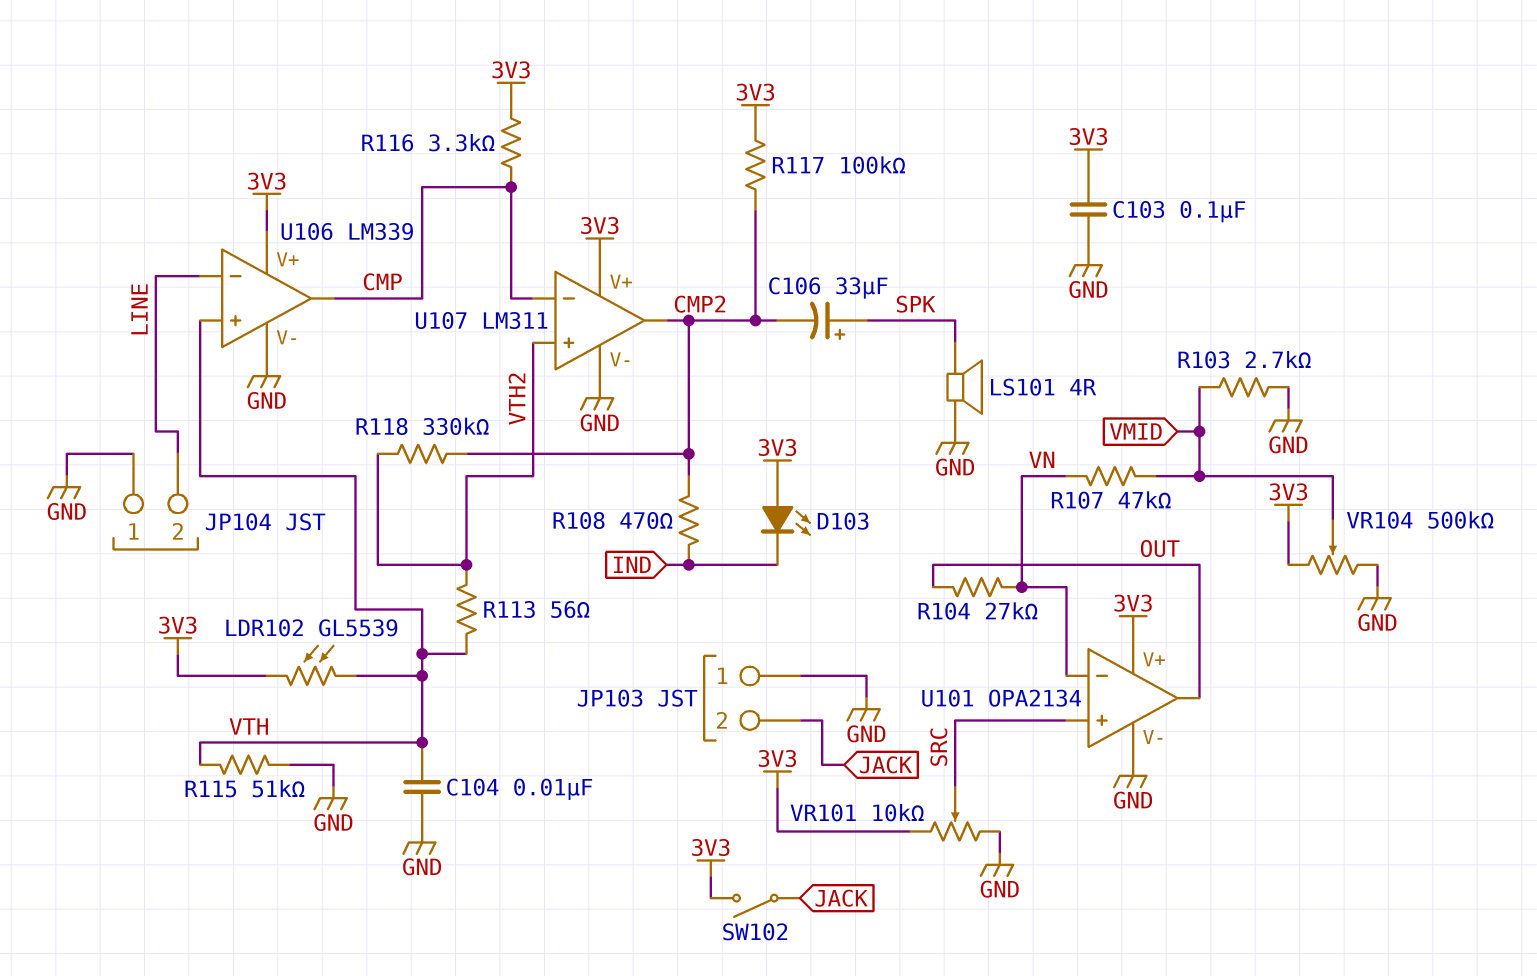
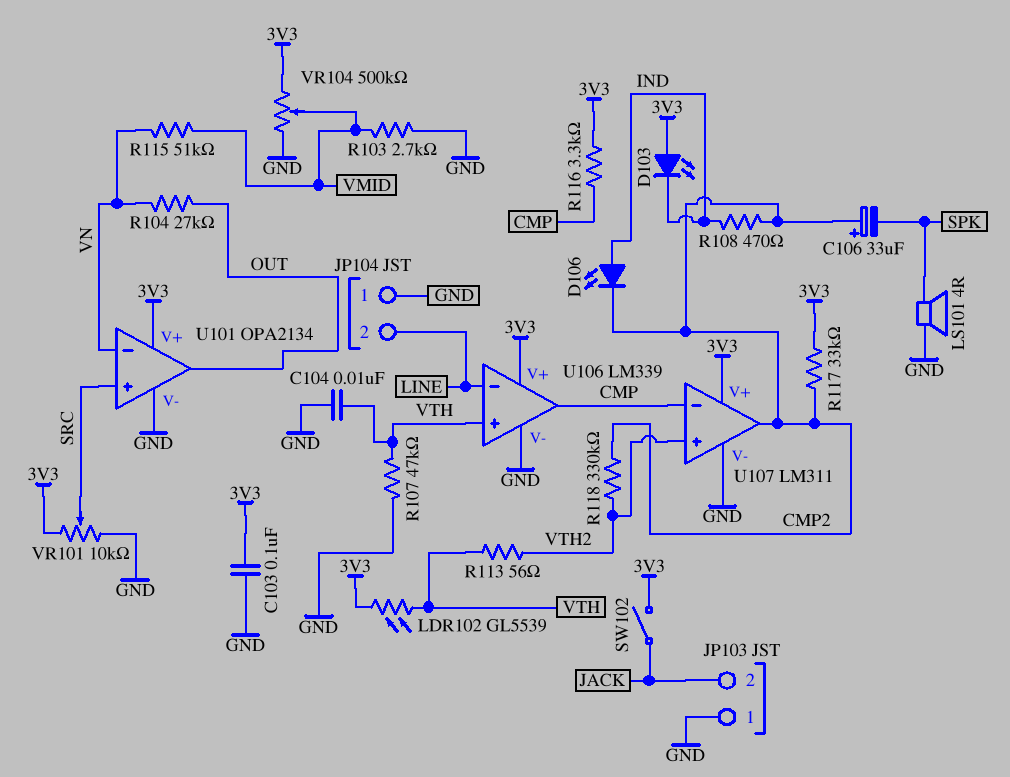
C106: 33uF (plus SPK, minus CMP2) -> 33uF (plus CMP2, minus SPK)
D106: none -> LED (A IND, K CMP2)
R107: 47k (VMID, VN) -> 47k (GND, VTH)
R115: 51k (GND, VTH) -> 51k (VMID, VN)
R117: 100k (3V3, CMP2) -> 33k (3V3, CMP2)

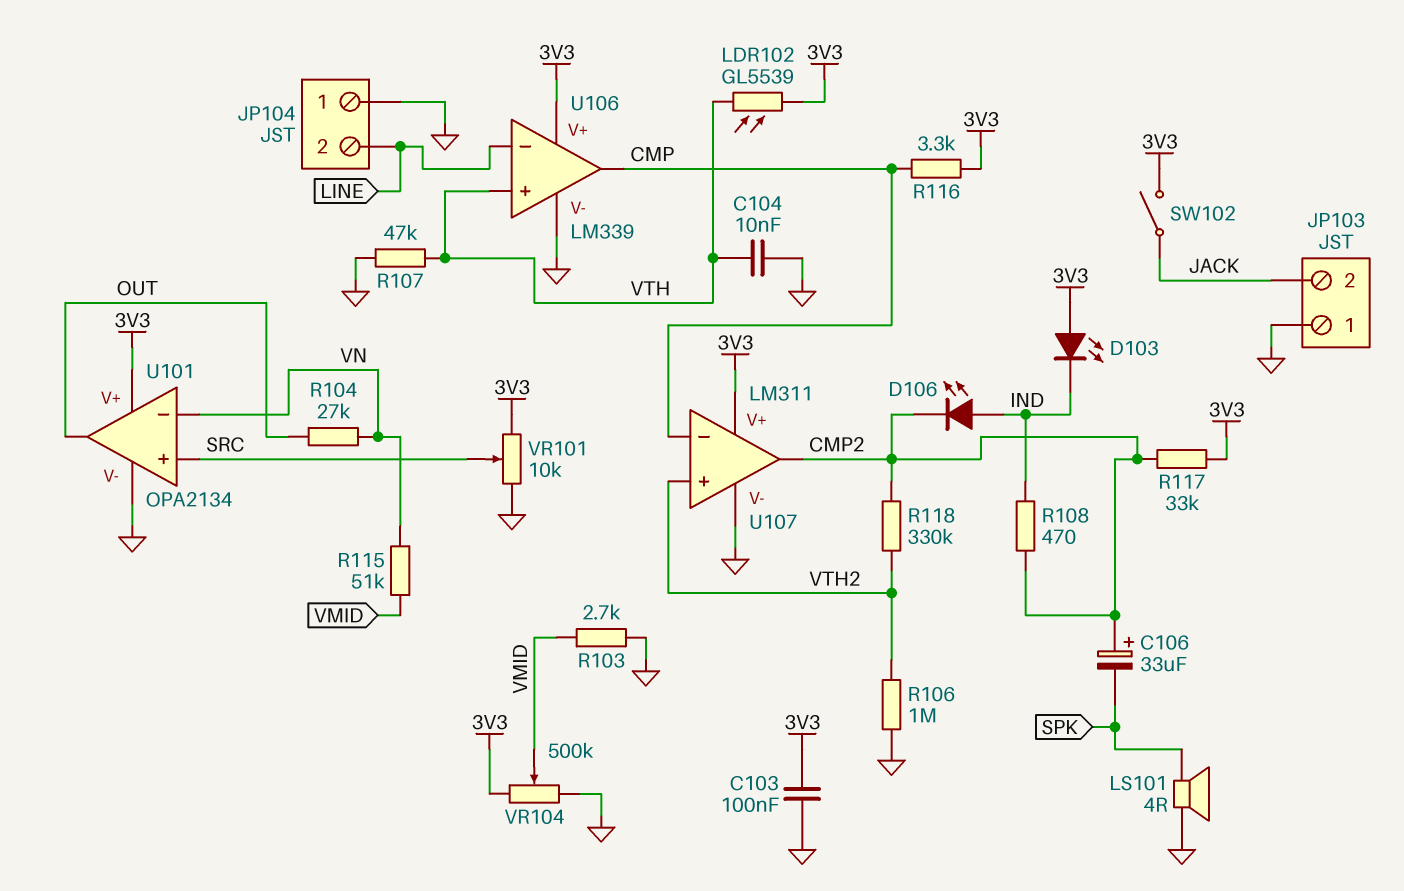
R106: none -> 1M (GND, VTH2)
R113: 56 (VTH, VTH2) -> none

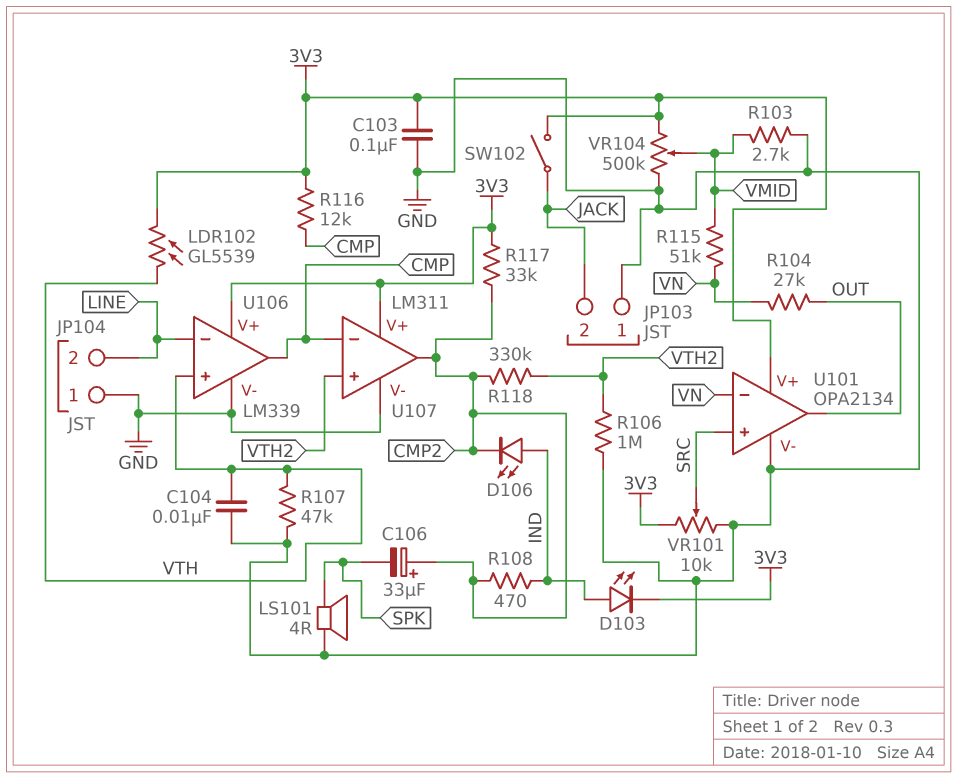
D103: LED (A 3V3, K IND) -> LED (A IND, K 3V3)
R116: 3.3k (3V3, CMP) -> 12k (3V3, CMP)

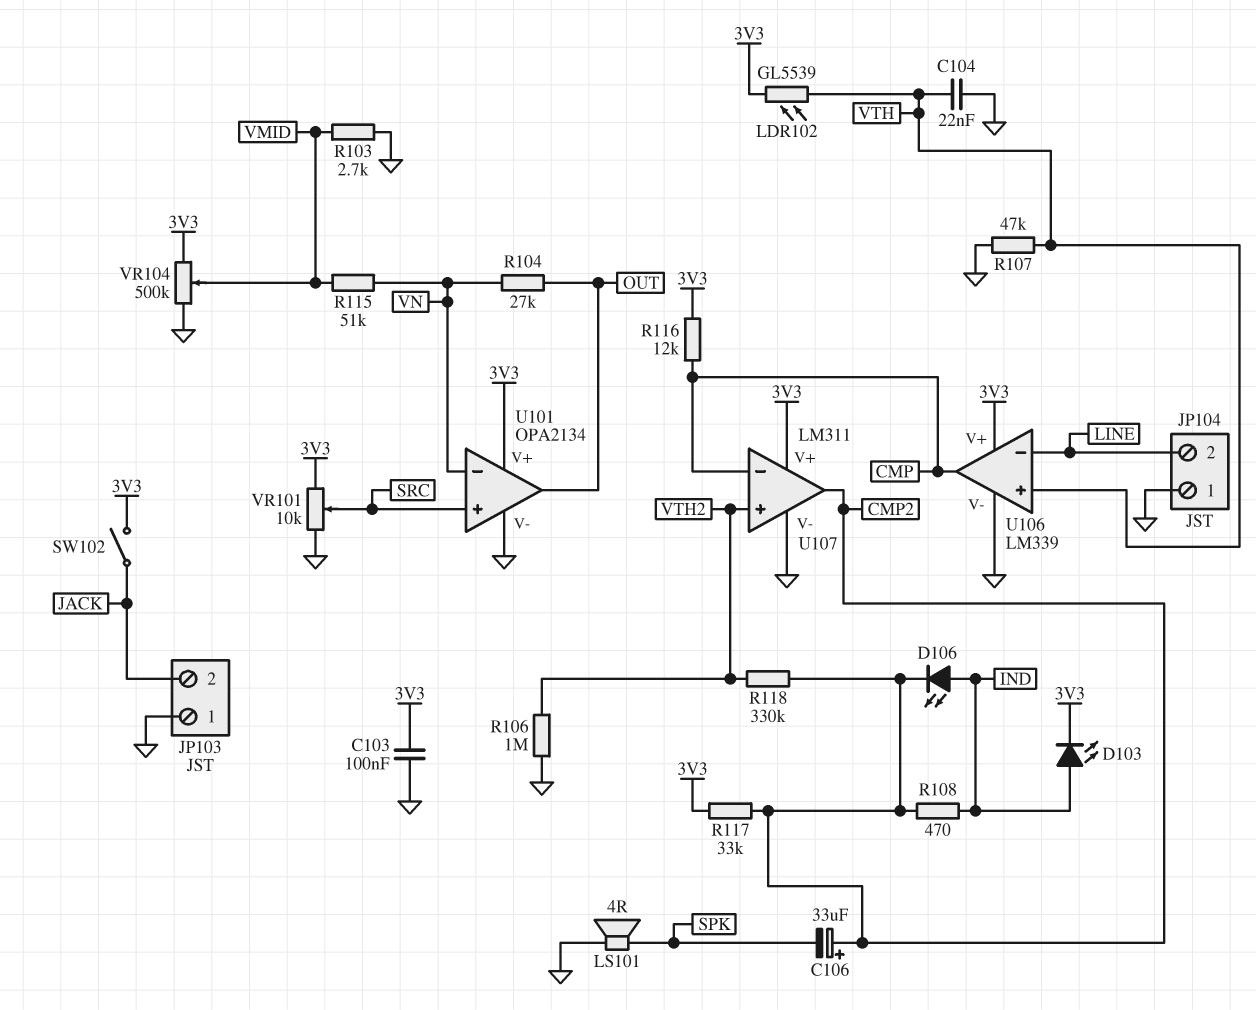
C104: 10nF (GND, VTH) -> 22nF (GND, VTH)

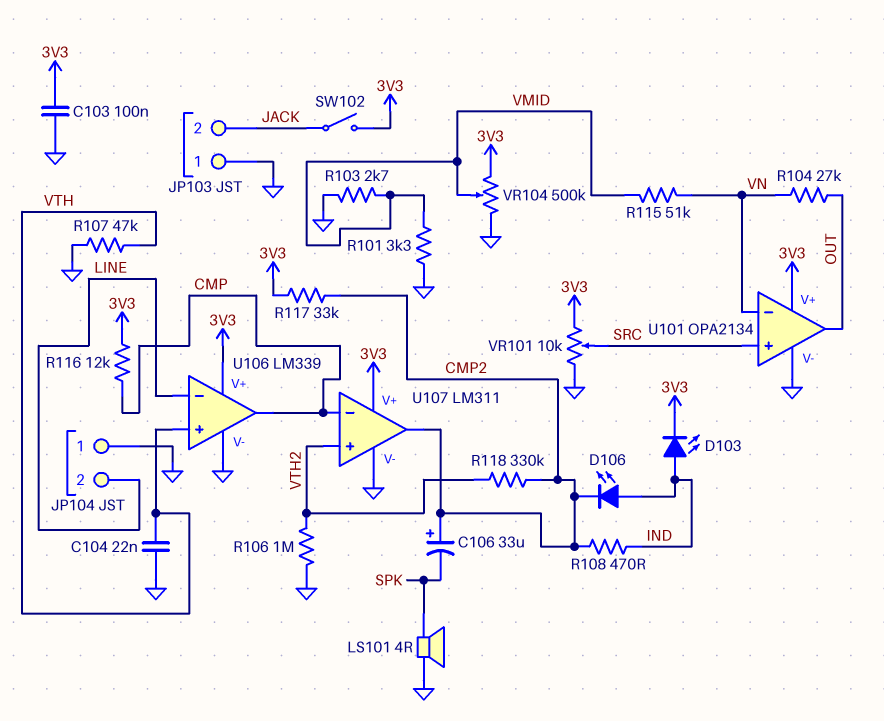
LDR102: GL5539 (3V3, VTH) -> none
R101: none -> 3.3k (GND, VMID)

